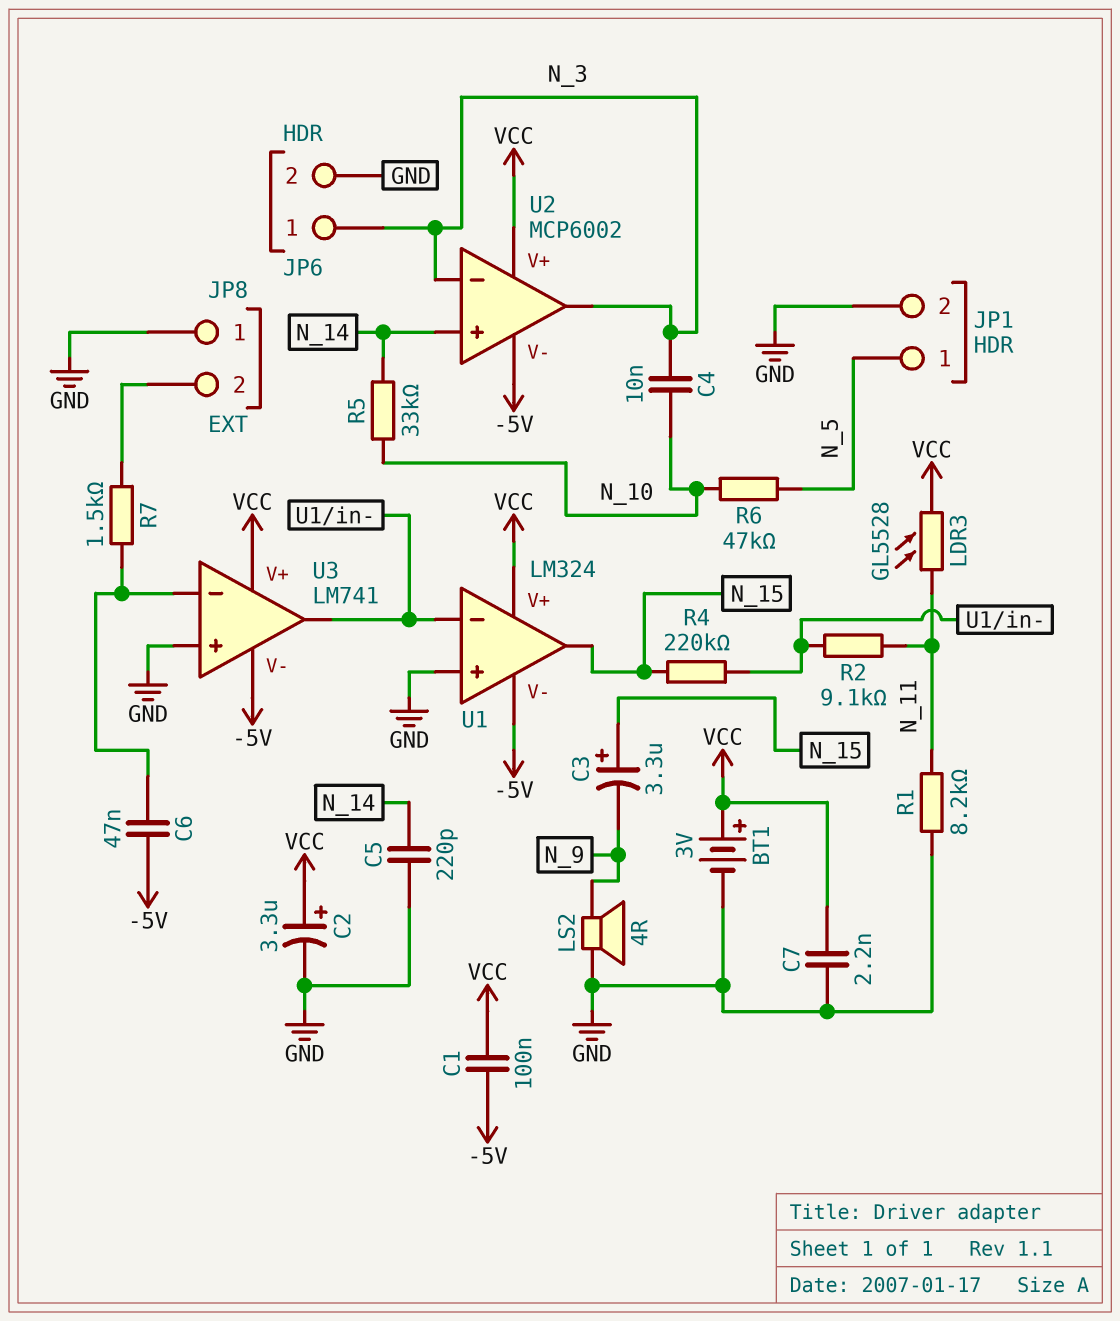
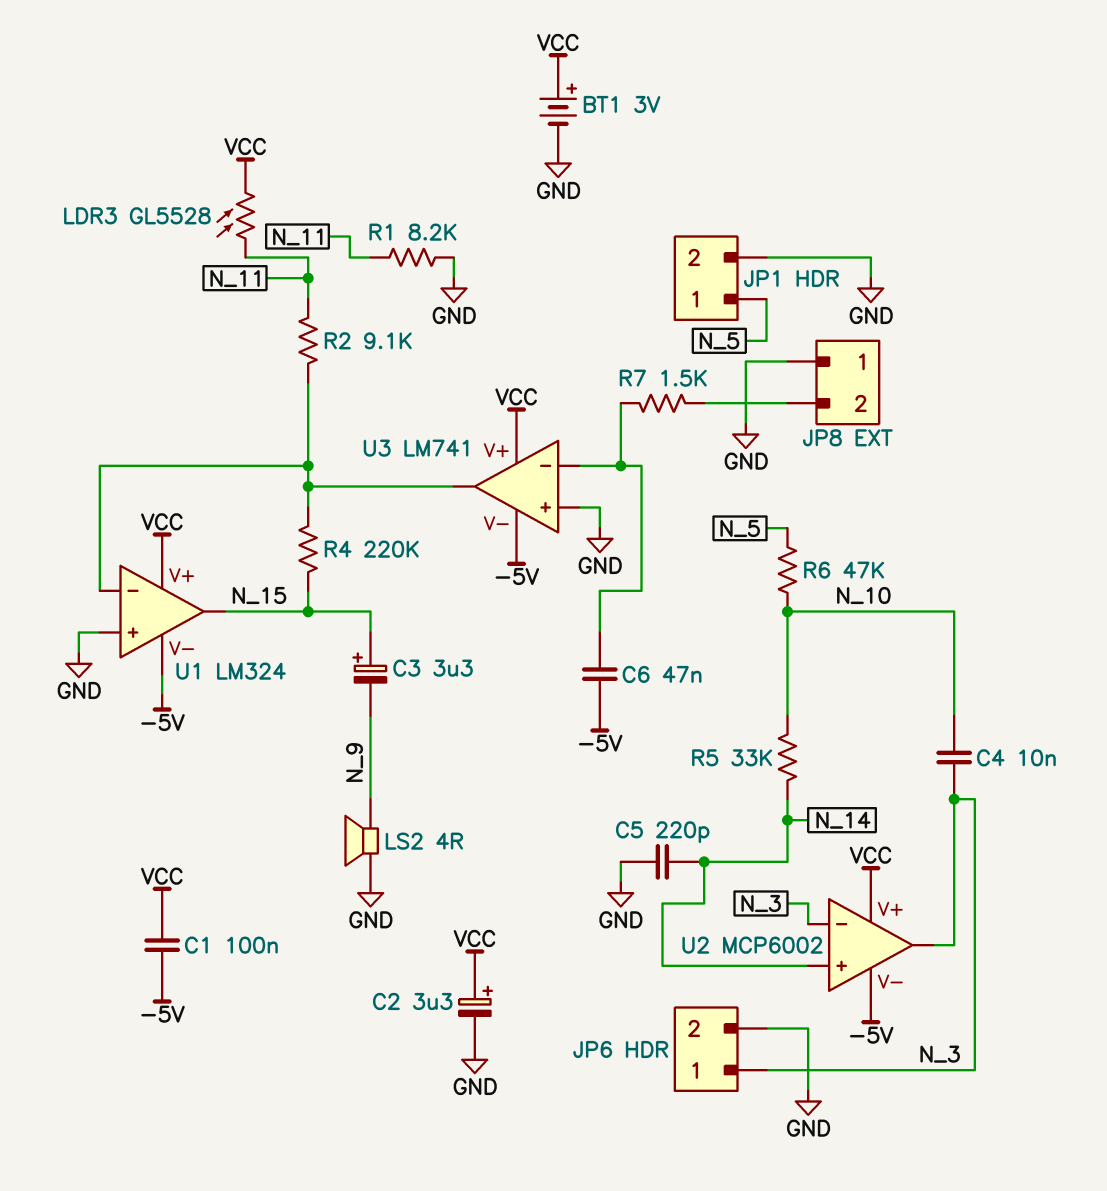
C7: 2.2nF (GND, VCC) -> none

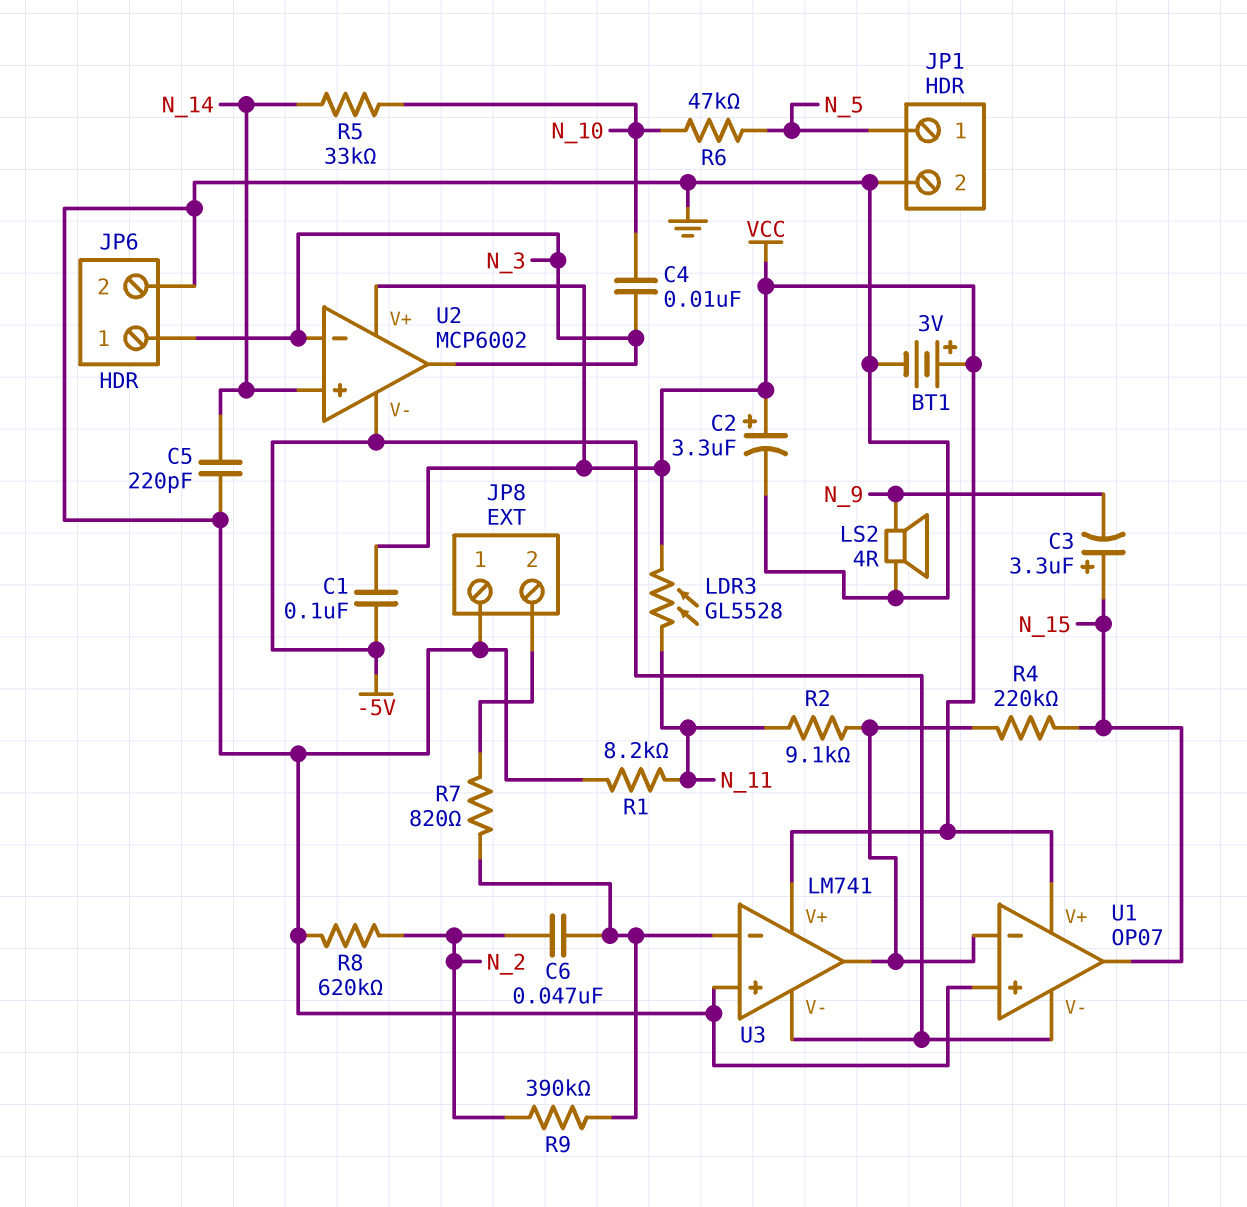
C6: 47nF (-5V, U3/in-) -> 47nF (N_2, U3/in-)
R7: 1.5k (JP8/2, U3/in-) -> 820 (JP8/2, U3/in-)
R8: none -> 620k (GND, N_2)
R9: none -> 390k (N_2, U3/in-)
U1: LM324 -> OP07

